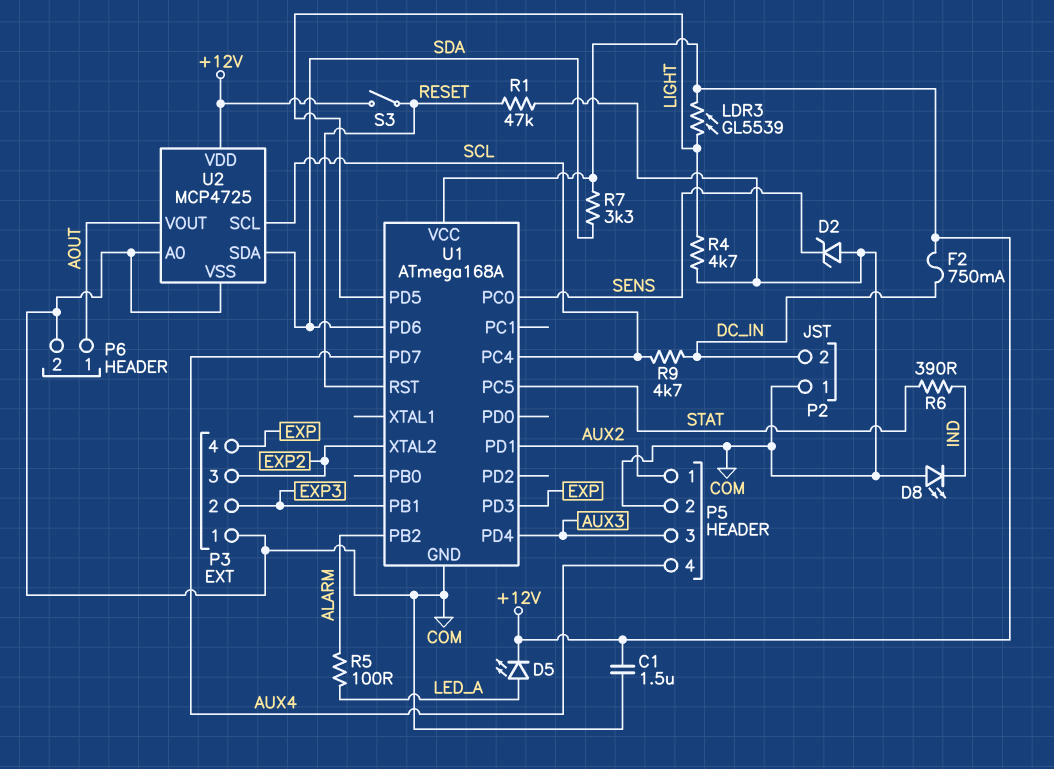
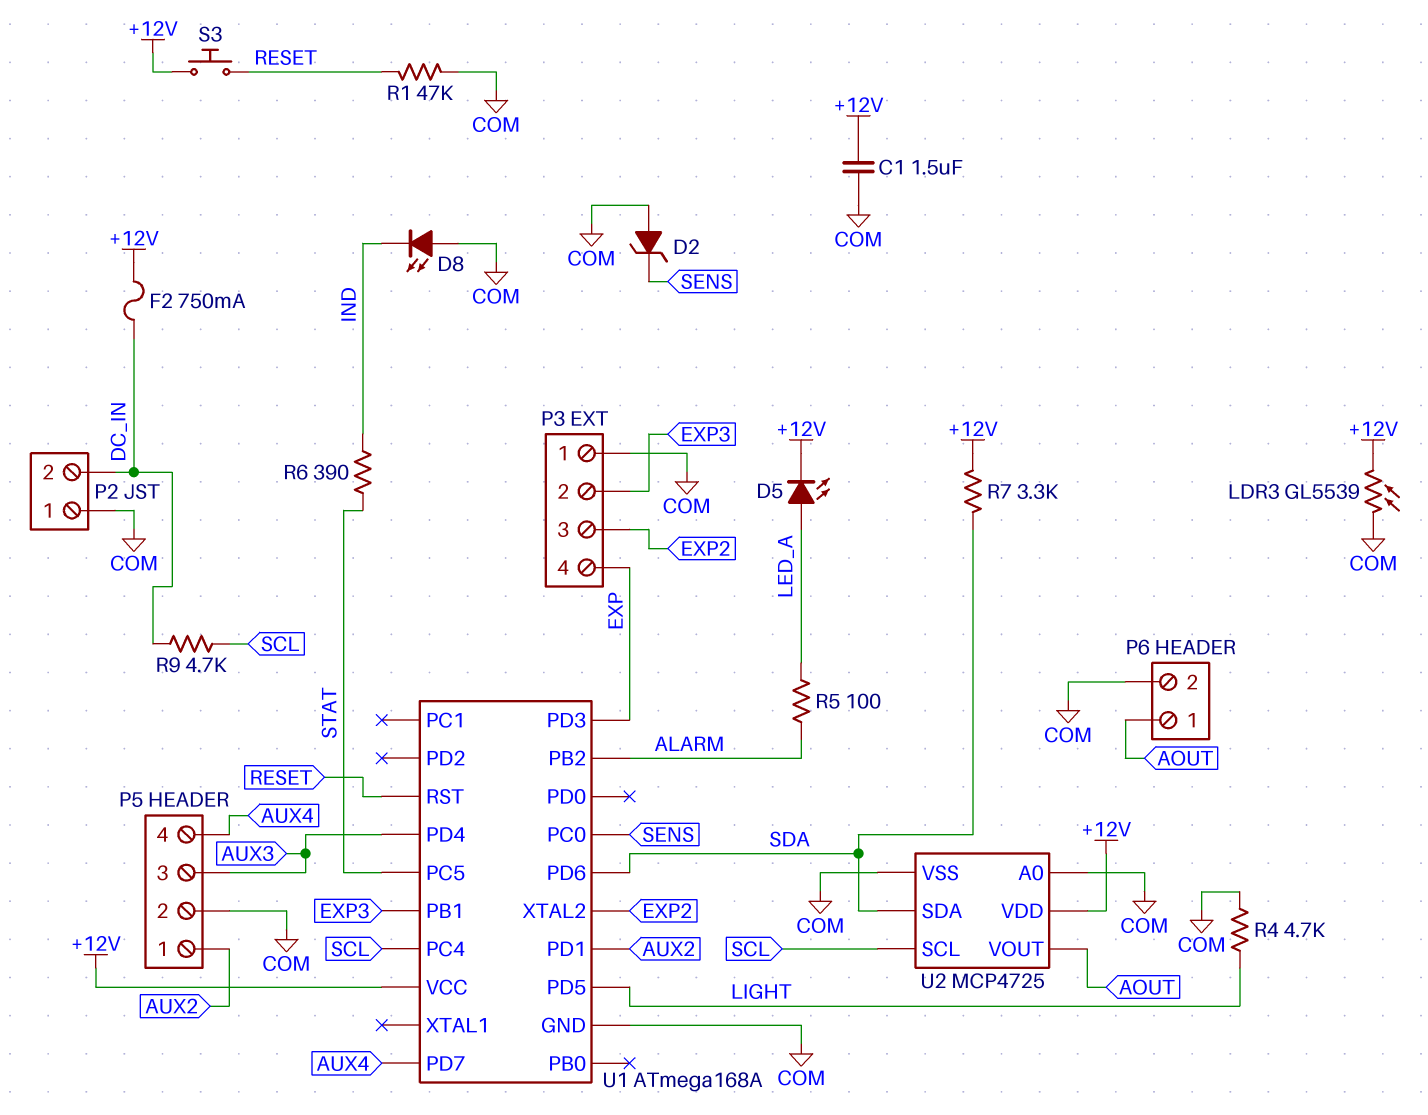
LDR3: GL5539 (+12V, LIGHT) -> GL5539 (+12V, COM)
S3: switch (+12V, RESET) -> button (+12V, RESET)

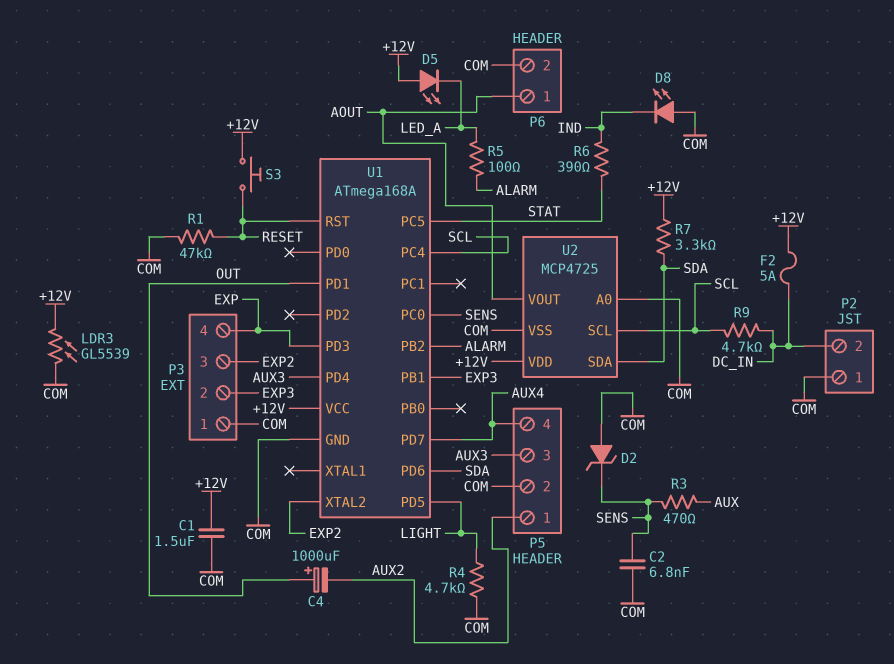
C2: none -> 6.8nF (COM, SENS)
C4: none -> 1000uF (plus OUT, minus AUX2)
D5: LED (A LED_A, K +12V) -> LED (A +12V, K LED_A)
F2: 750mA (+12V, DC_IN) -> 5A (+12V, DC_IN)
R3: none -> 470 (AUX, SENS)
U1 pin PD1: AUX2 -> OUT

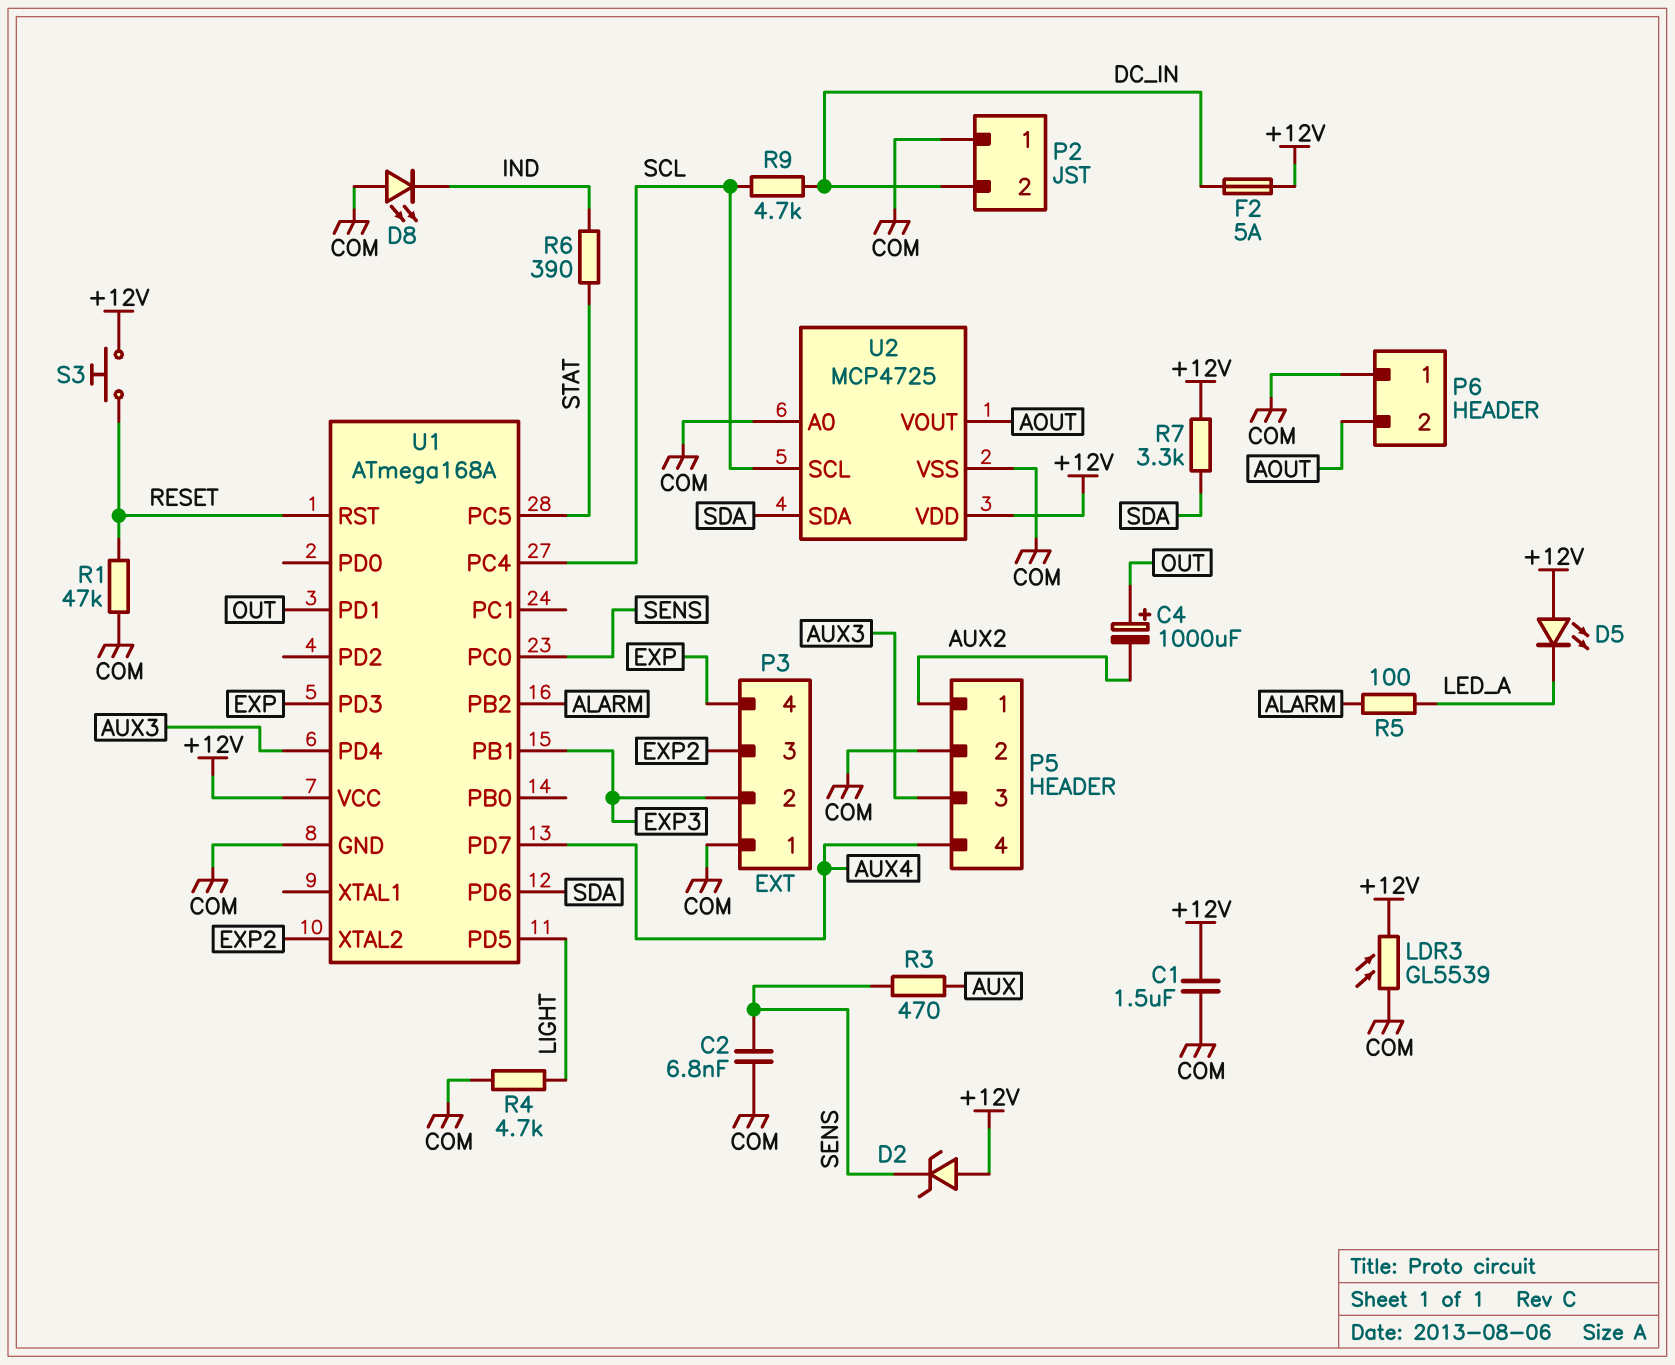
D2: zener (A COM, K SENS) -> zener (A +12V, K SENS)
P6 pin 1: AOUT -> COM
P6 pin 2: COM -> AOUT

